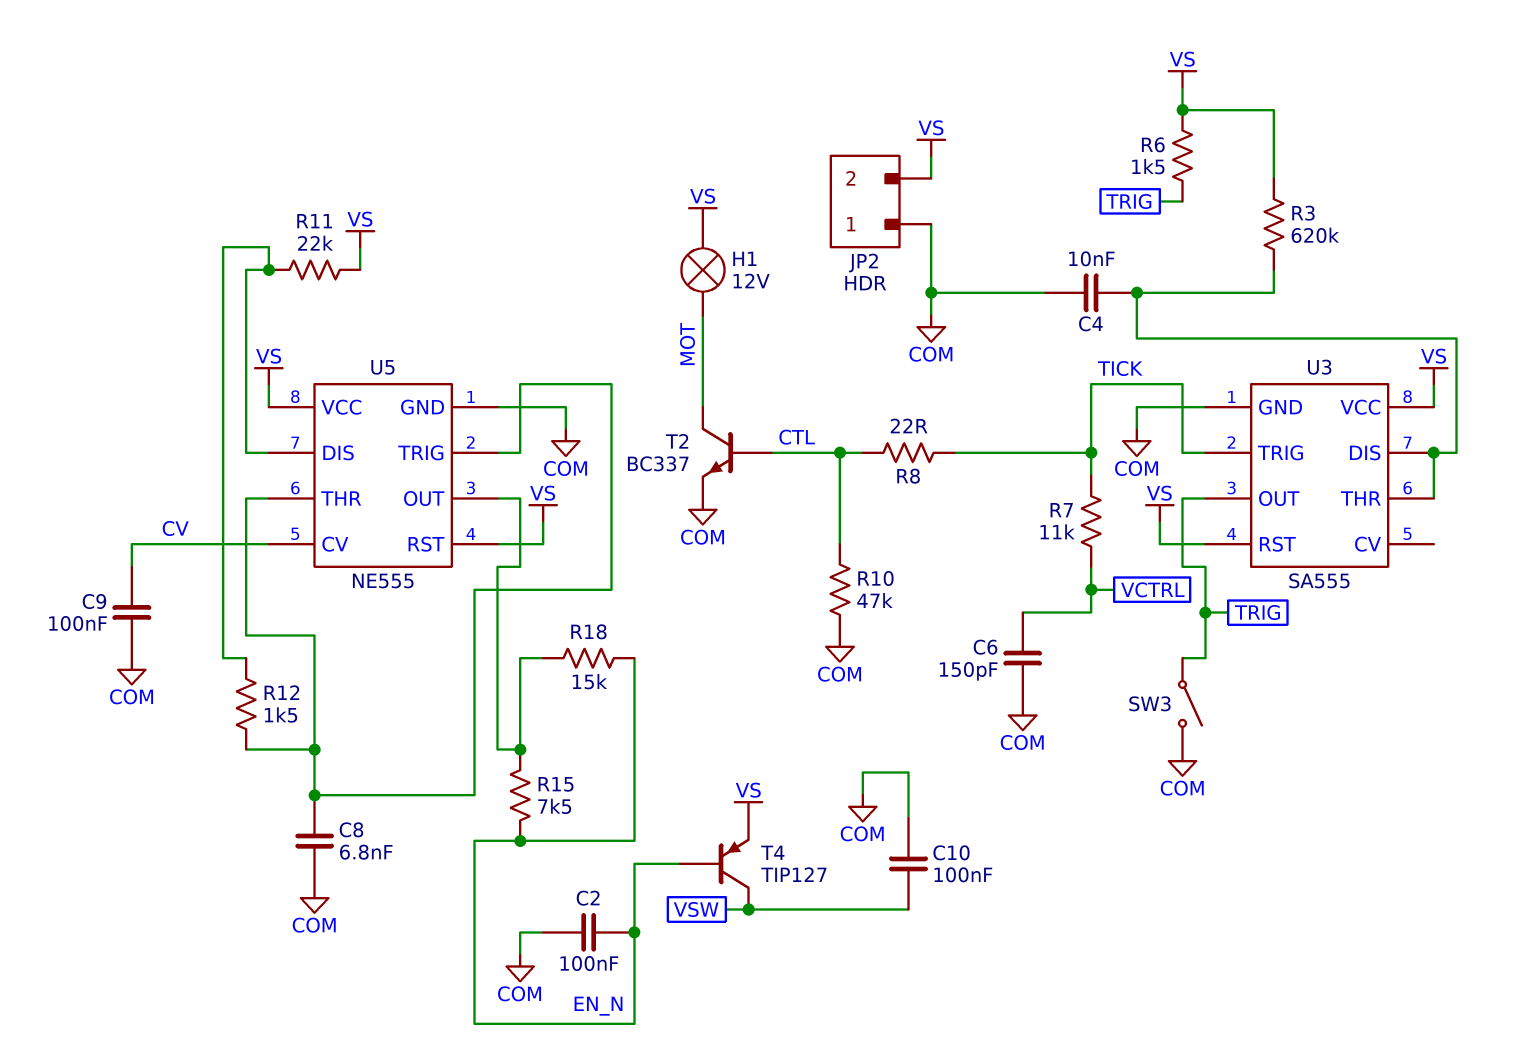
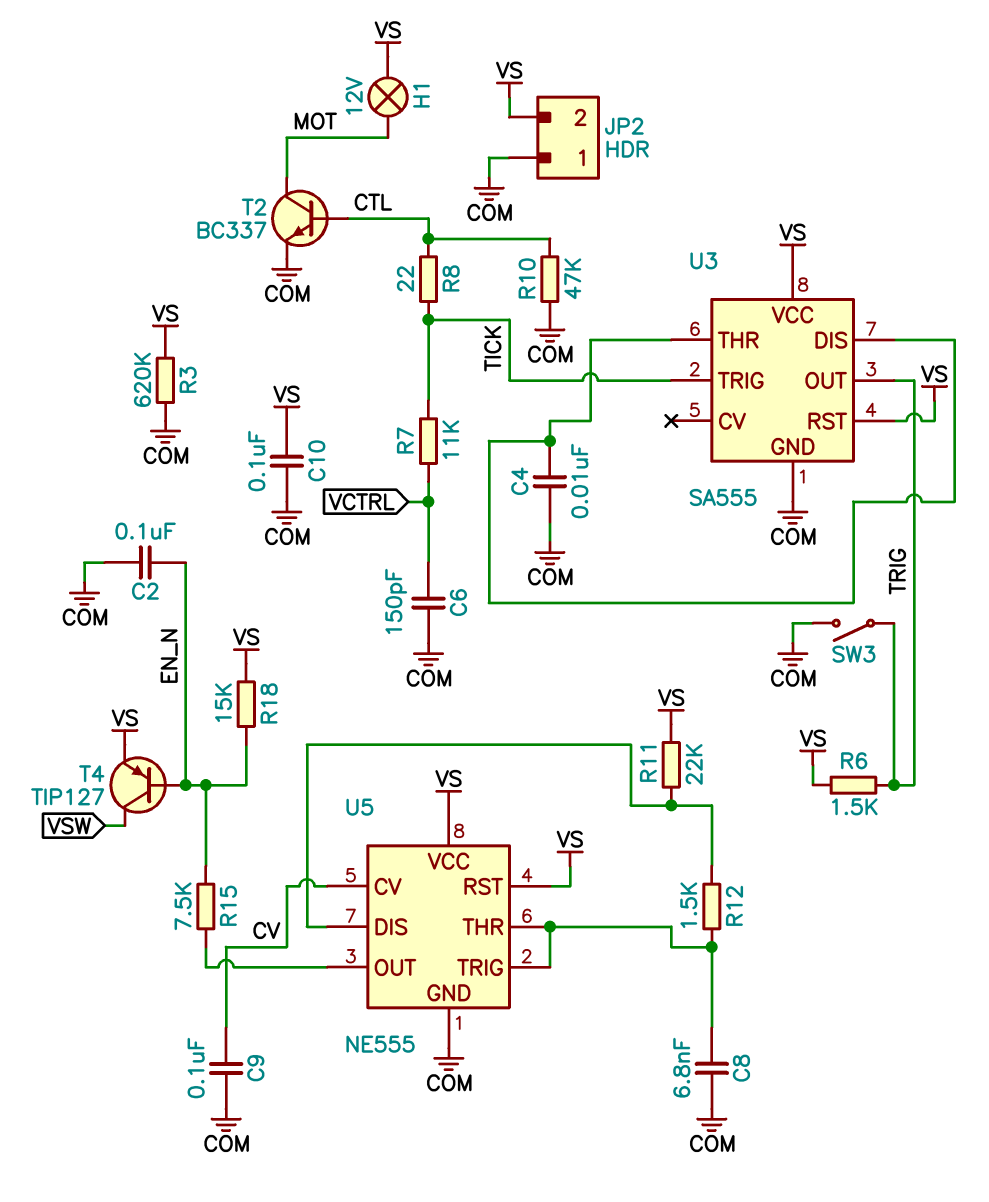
C10: 100nF (COM, VSW) -> 100nF (COM, VS)
R3: 620k (U3/DIS, VS) -> 620k (COM, VS)
R18: 15k (EN_N, U5/OUT) -> 15k (EN_N, VS)

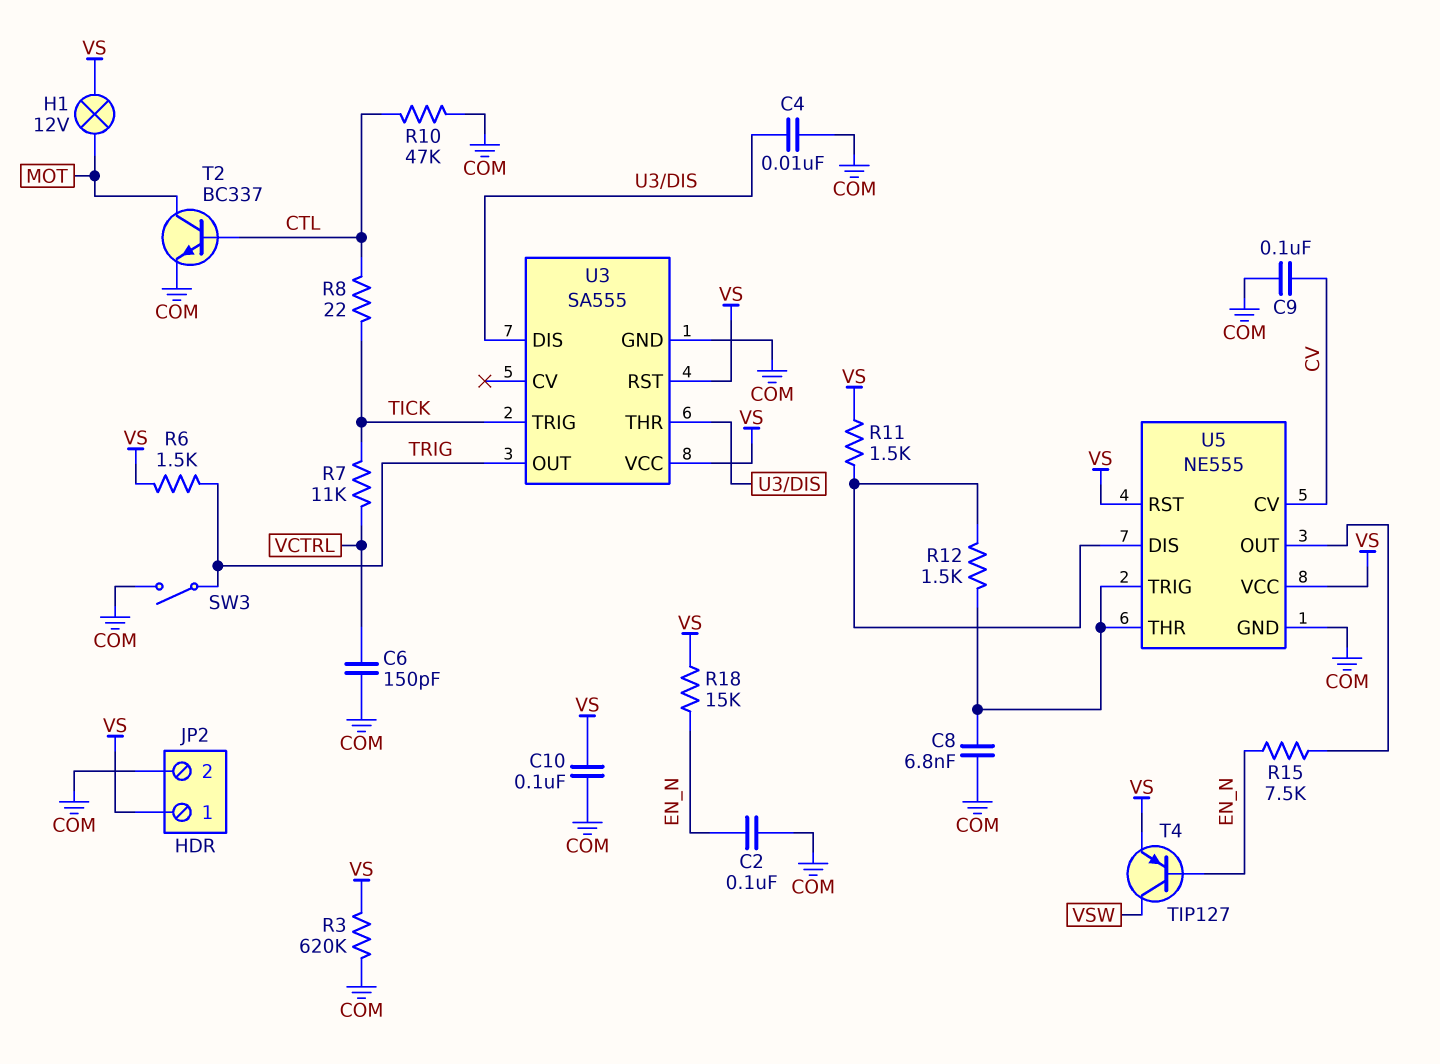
JP2 pin 1: COM -> VS
JP2 pin 2: VS -> COM
R11: 22k (U5/DIS, VS) -> 1.5k (U5/DIS, VS)

